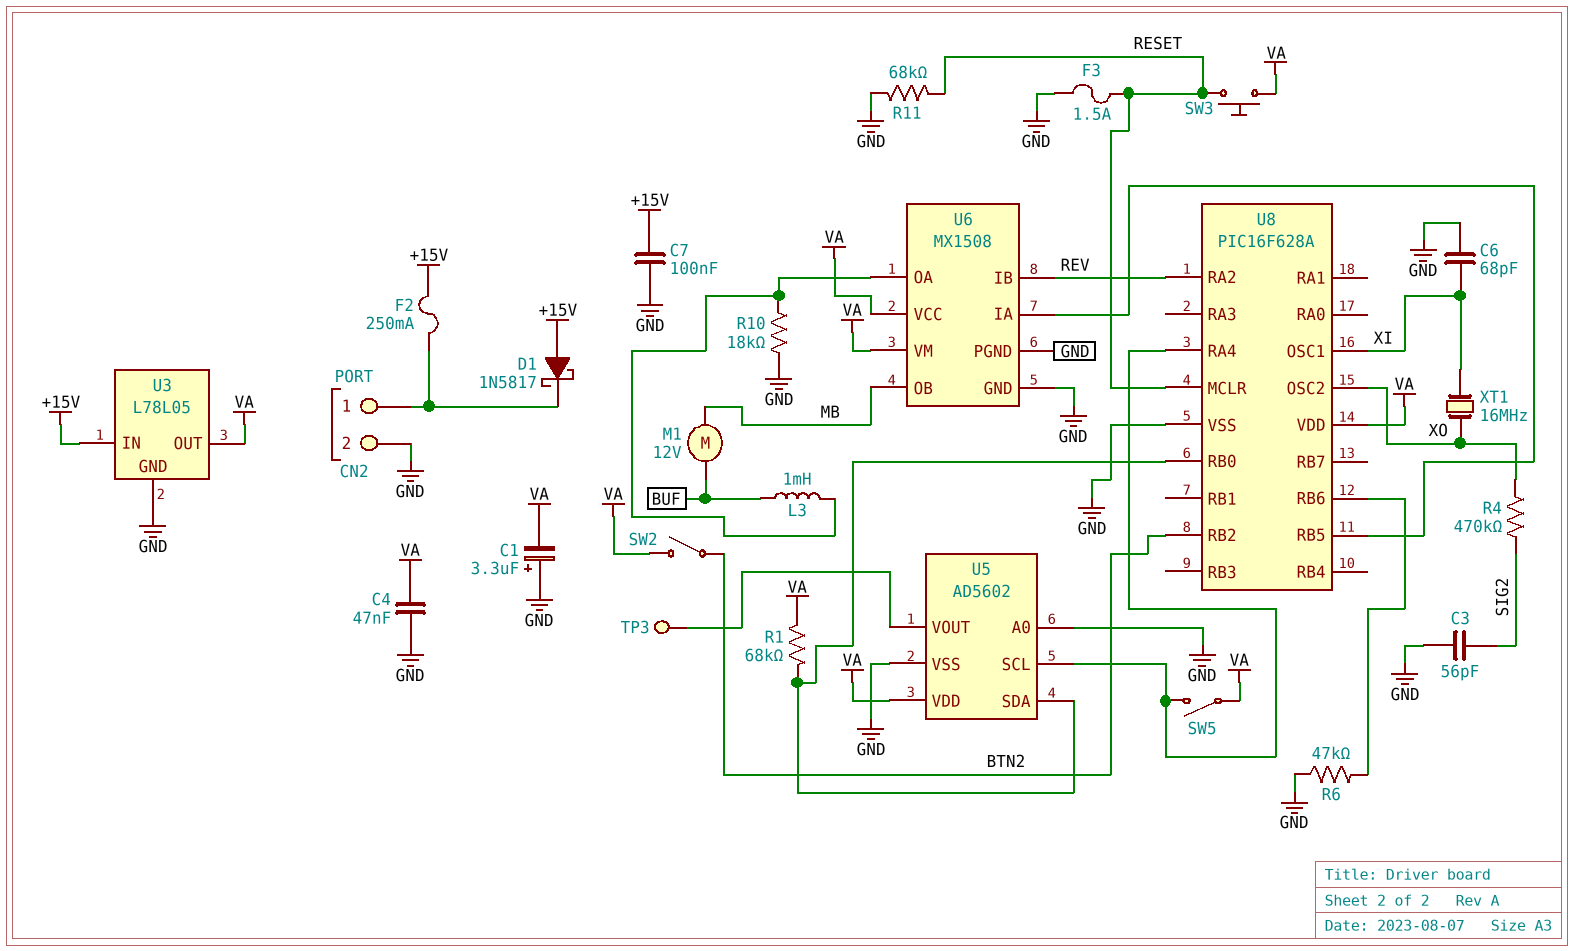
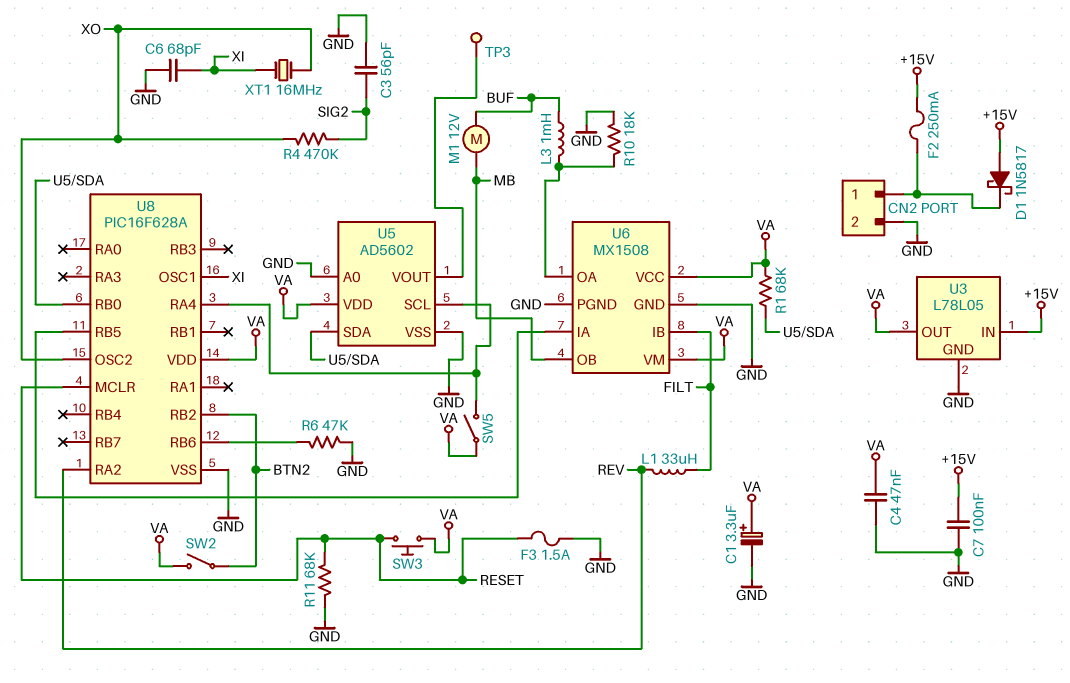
C1: 3.3uF (plus GND, minus VA) -> 3.3uF (plus VA, minus GND)
L1: none -> 33uH (FILT, REV)
U6 pin IB: REV -> FILT

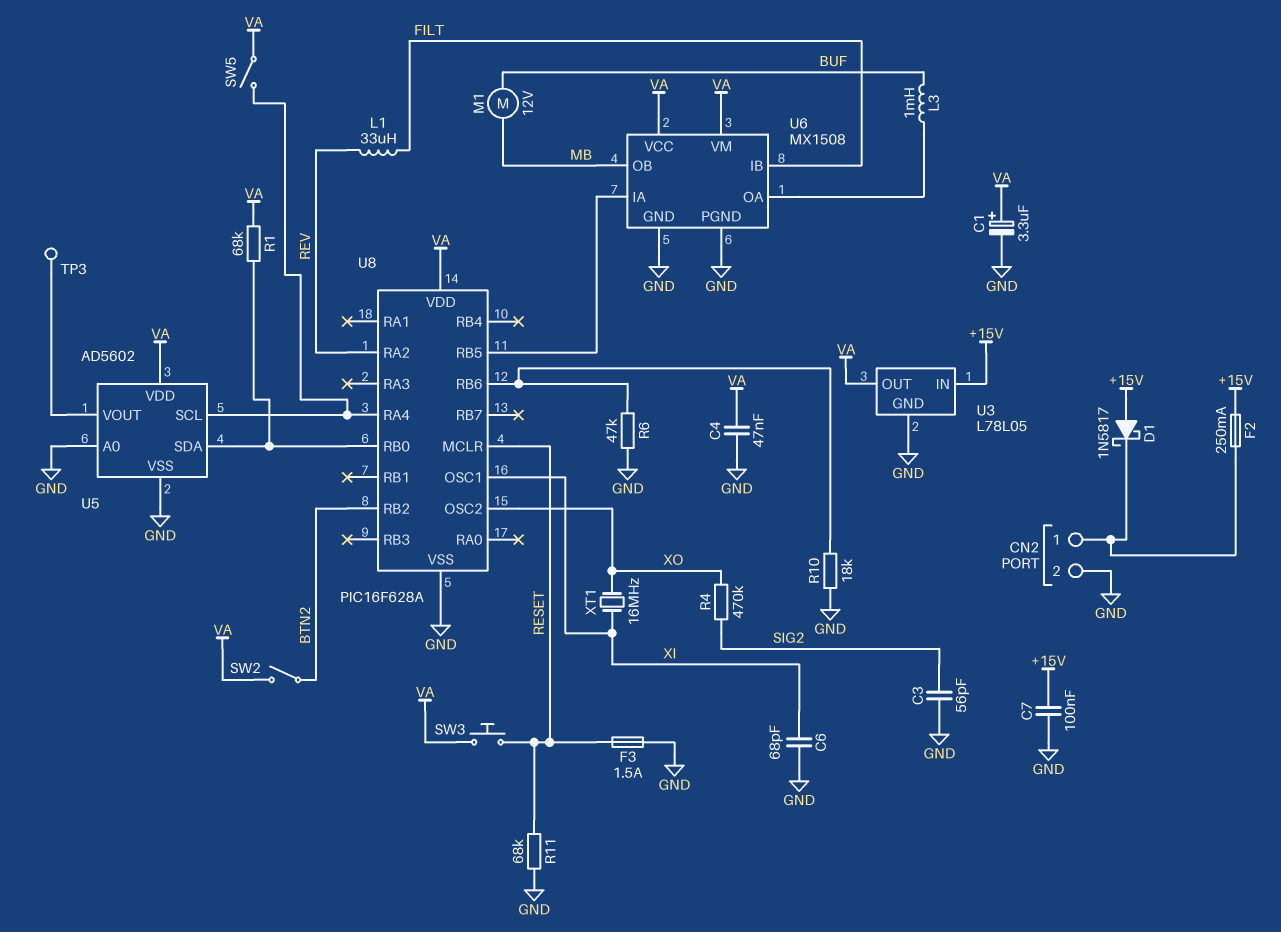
R10: 18k (GND, U6/OA) -> 18k (GND, U8/RB6)

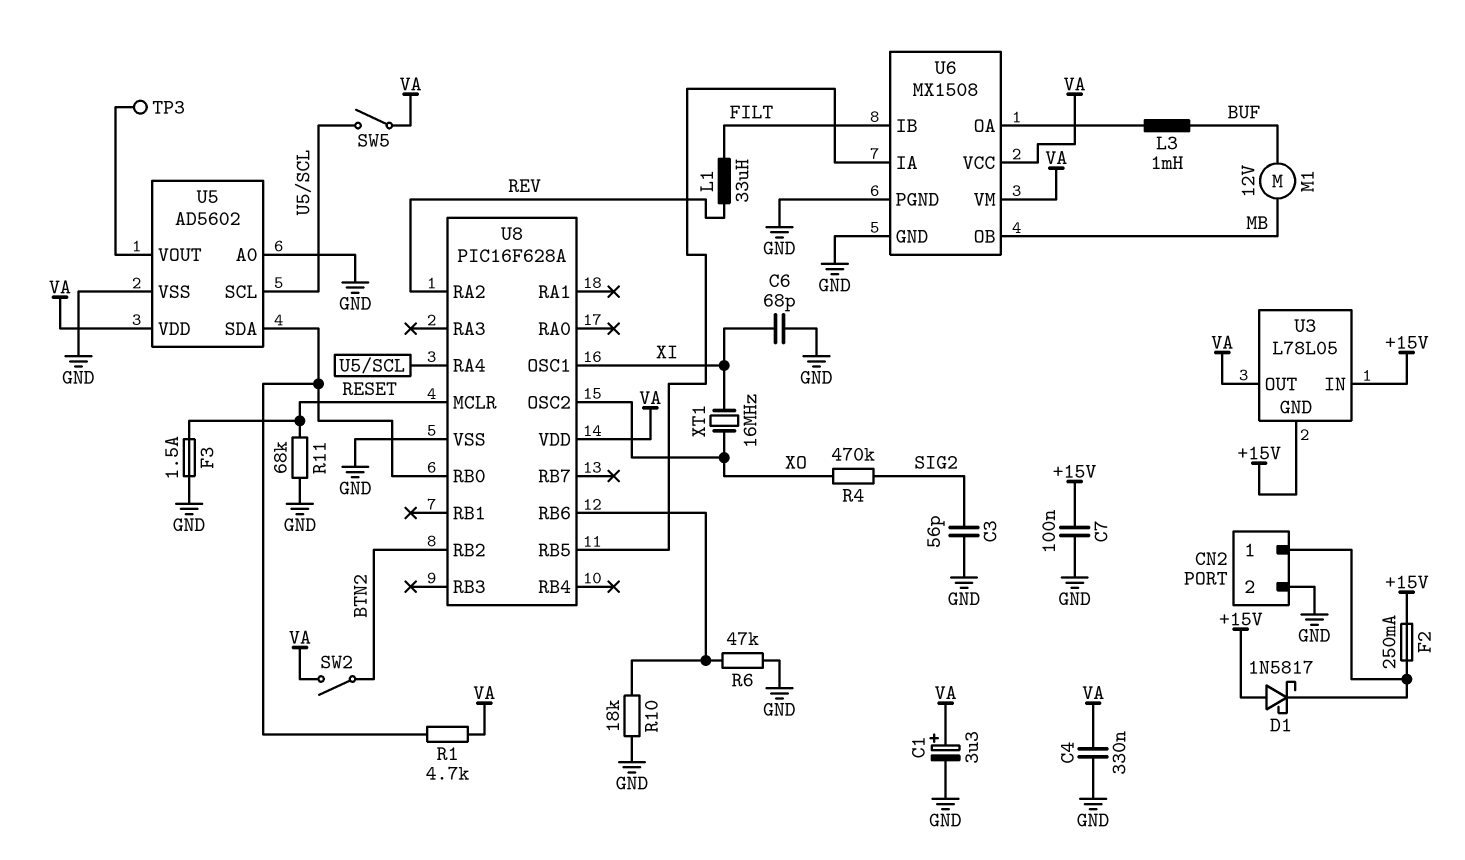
C4: 47nF (GND, VA) -> 330nF (GND, VA)
R1: 68k (U5/SDA, VA) -> 4.7k (U5/SDA, VA)
SW3: button (RESET, VA) -> none
U3 pin GND: GND -> +15V

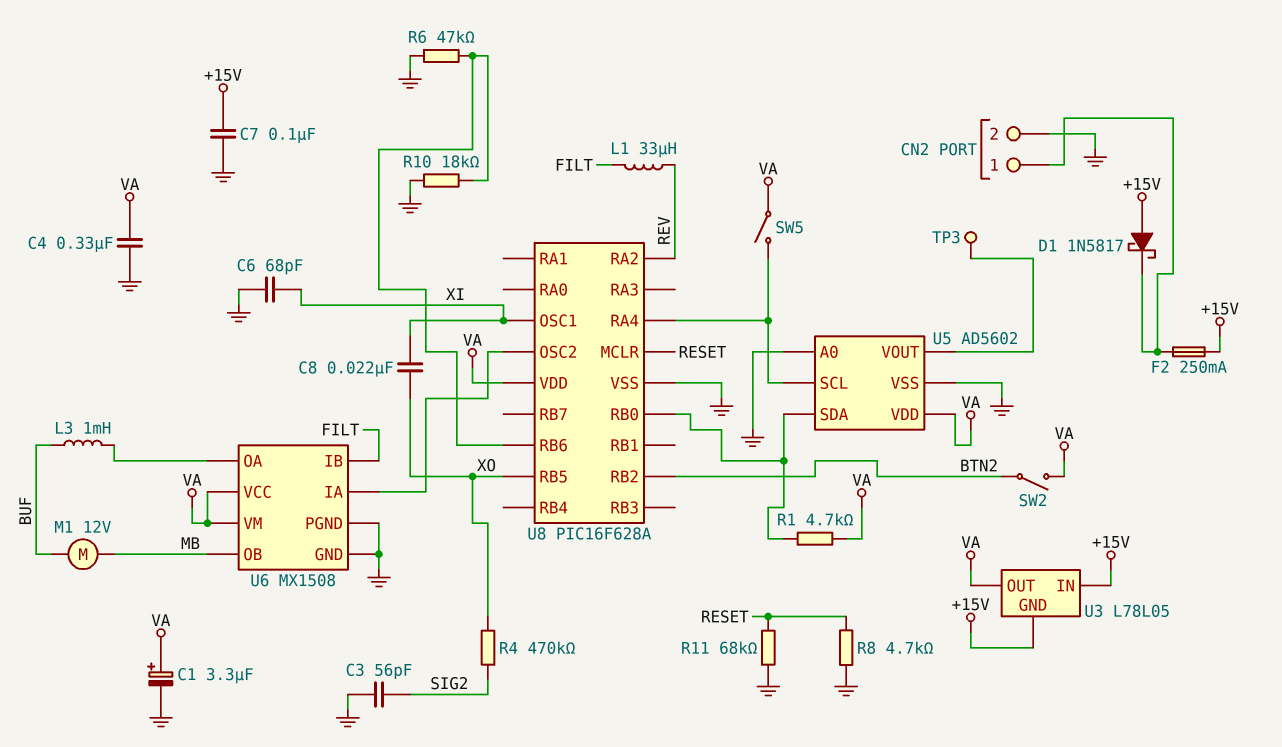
C8: none -> 22nF (XI, XO)
F3: 1.5A (GND, RESET) -> none
R8: none -> 4.7k (GND, RESET)
U8 pin OSC2: XO -> U6/IA
U8 pin RB5: U6/IA -> XO
XT1: 16MHz (XI, XO) -> none

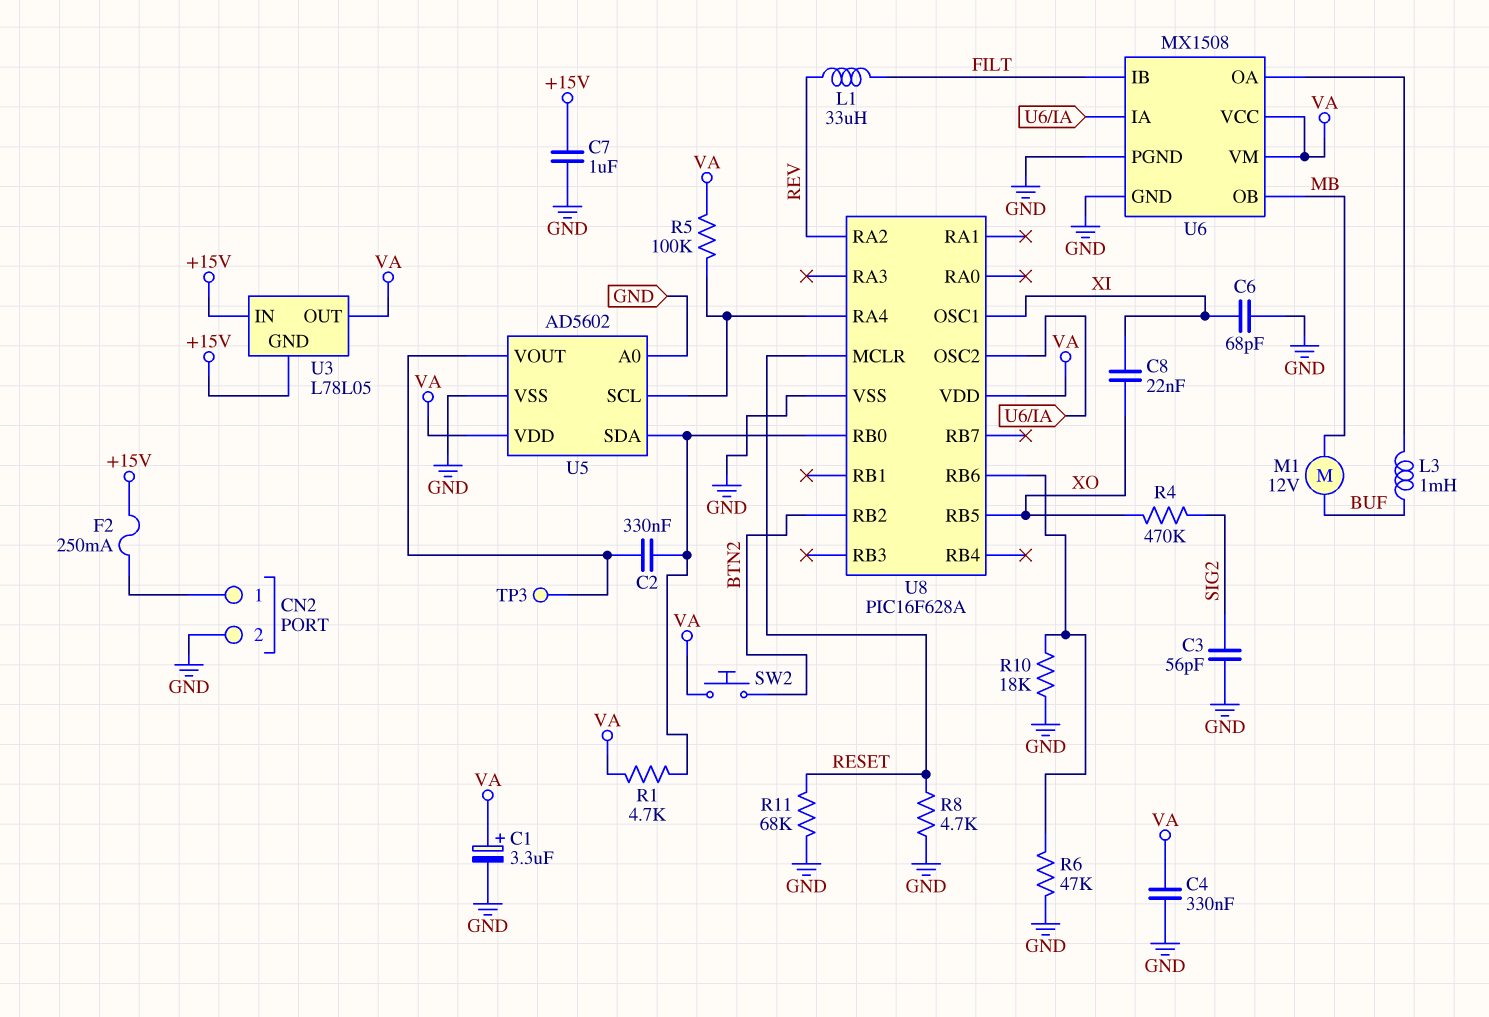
C2: none -> 330nF (U5/SDA, U5/VOUT)
C7: 100nF (+15V, GND) -> 1uF (+15V, GND)
D1: schottky 1N5817 (A +15V, K CN2/1) -> none
R5: none -> 100k (U5/SCL, VA)
SW2: switch (BTN2, VA) -> button (BTN2, VA)
SW5: switch (U5/SCL, VA) -> none

